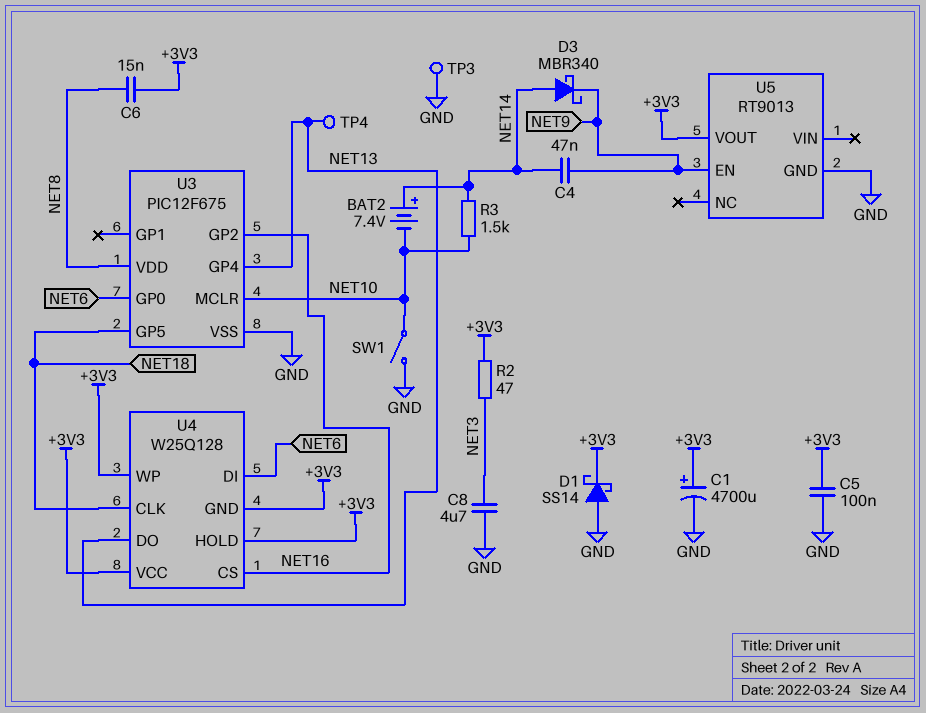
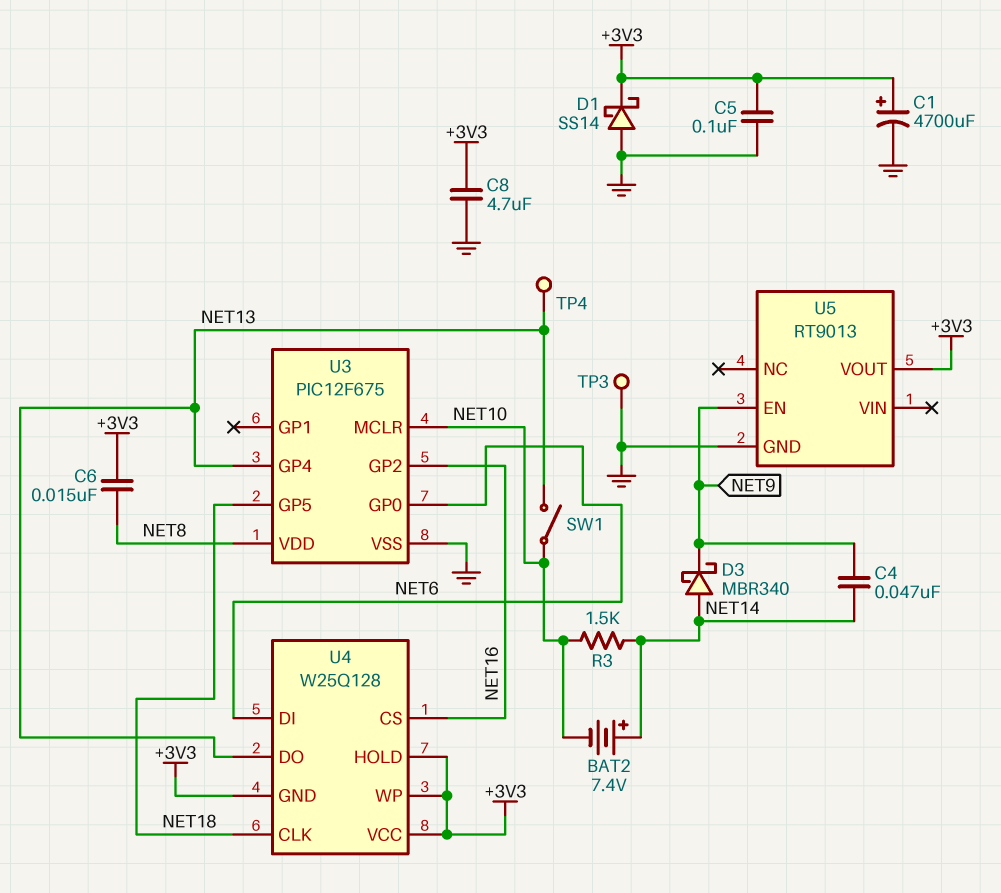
C8: 4.7uF (GND, NET3) -> 4.7uF (+3V3, GND)
R2: 47 (+3V3, NET3) -> none
SW1: switch (GND, NET10) -> switch (NET10, NET13)

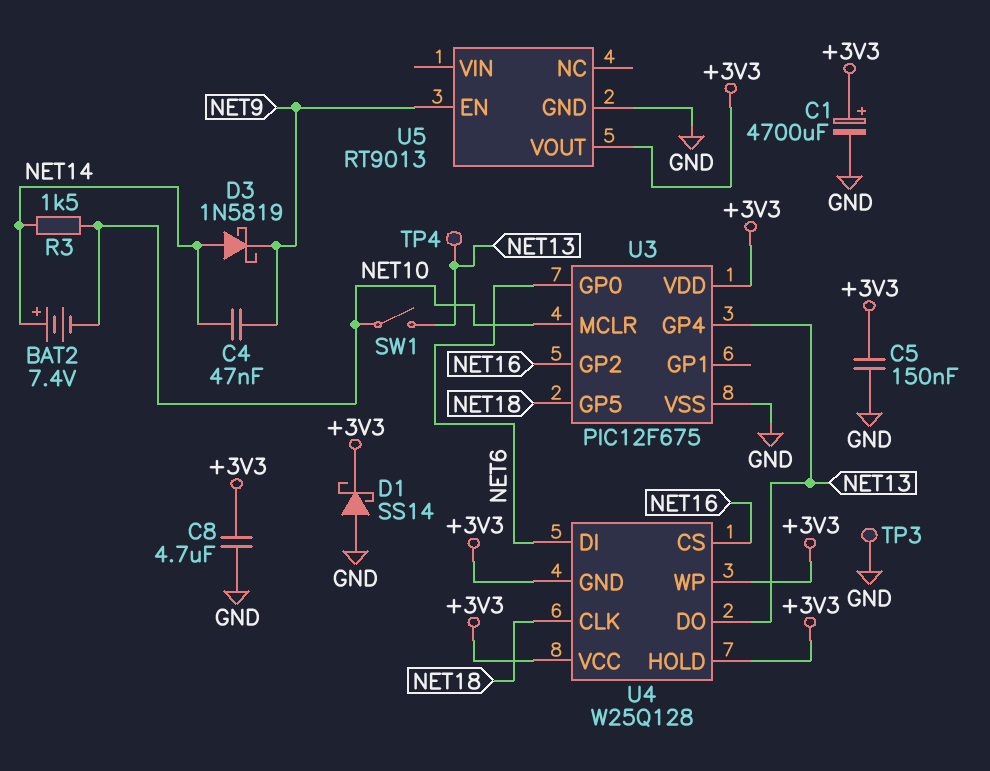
C5: 100nF (+3V3, GND) -> 150nF (+3V3, GND)
C6: 15nF (+3V3, NET8) -> none
D3: schottky MBR340 (A NET14, K NET9) -> schottky 1N5819 (A NET14, K NET9)
U3 pin VDD: NET8 -> +3V3

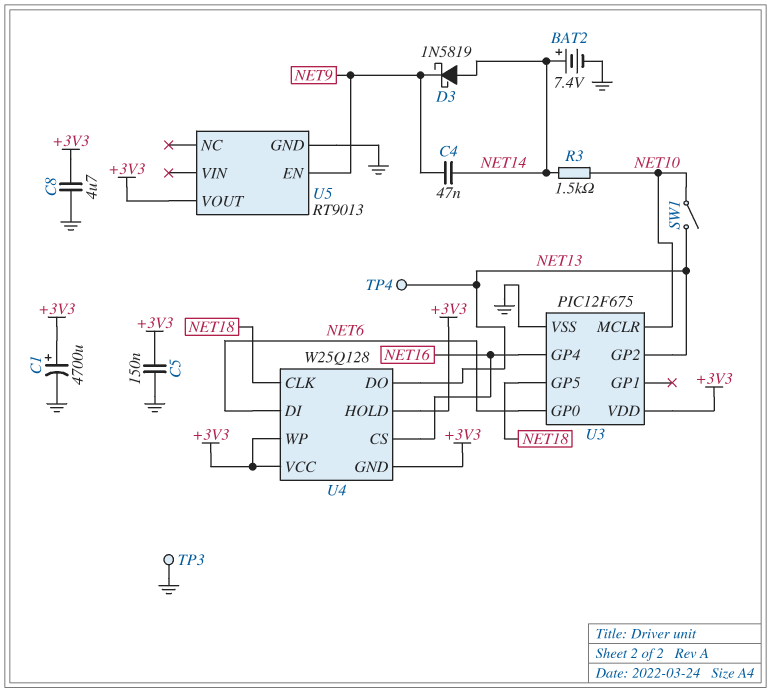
BAT2: 7.4V (plus NET14, minus NET10) -> 7.4V (plus NET14, minus GND)
D1: schottky SS14 (A GND, K +3V3) -> none
U3 pin GP2: NET16 -> NET13
U3 pin GP4: NET13 -> NET16

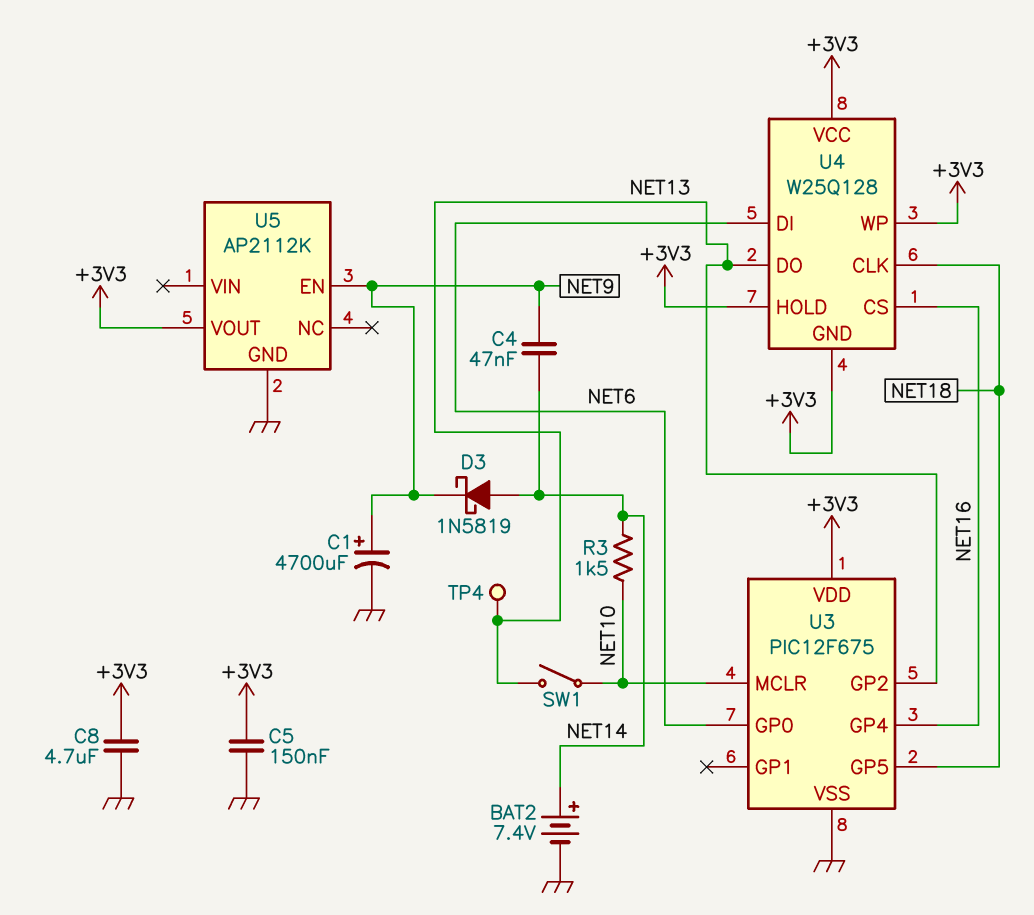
C1: 4700uF (plus +3V3, minus GND) -> 4700uF (plus NET9, minus GND)
TP3: test point (GND) -> none
U5: RT9013 -> AP2112K

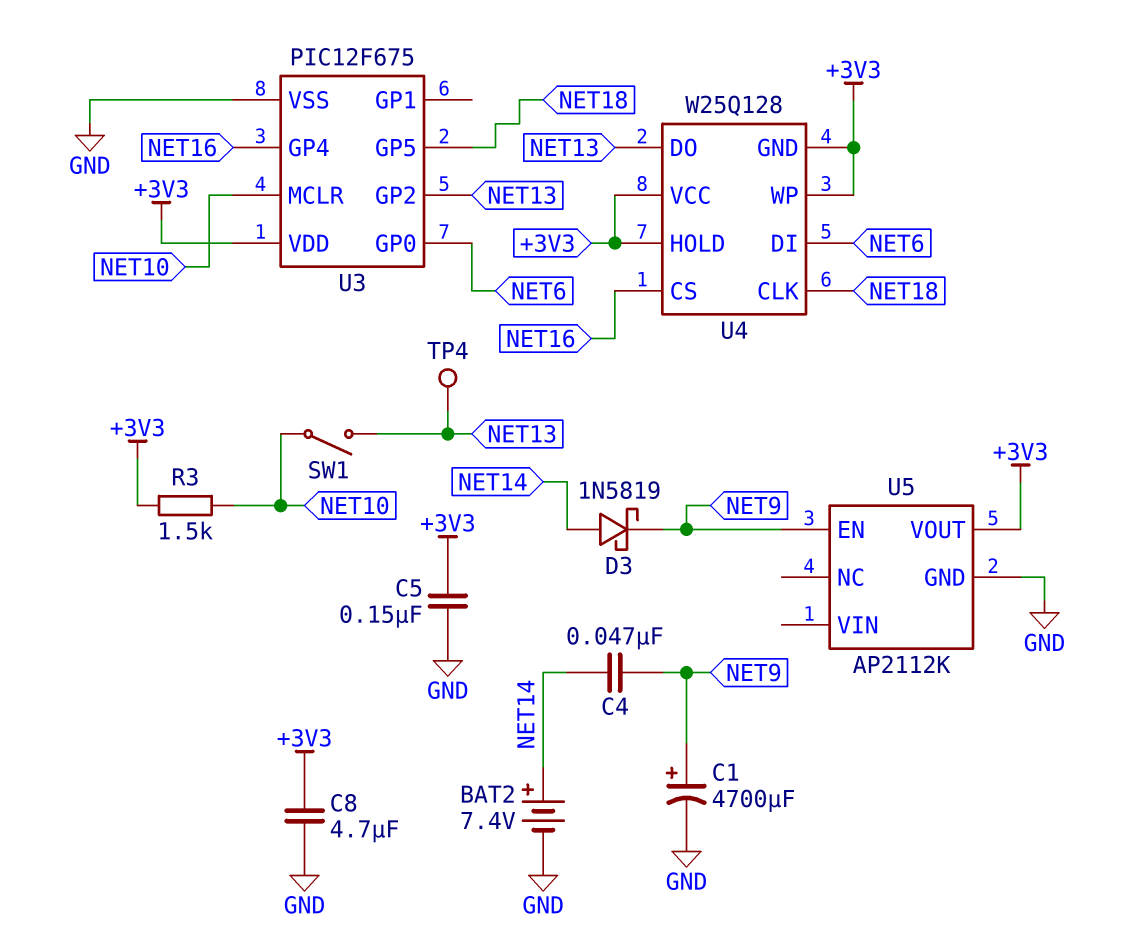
R3: 1.5k (NET10, NET14) -> 1.5k (+3V3, NET10)

